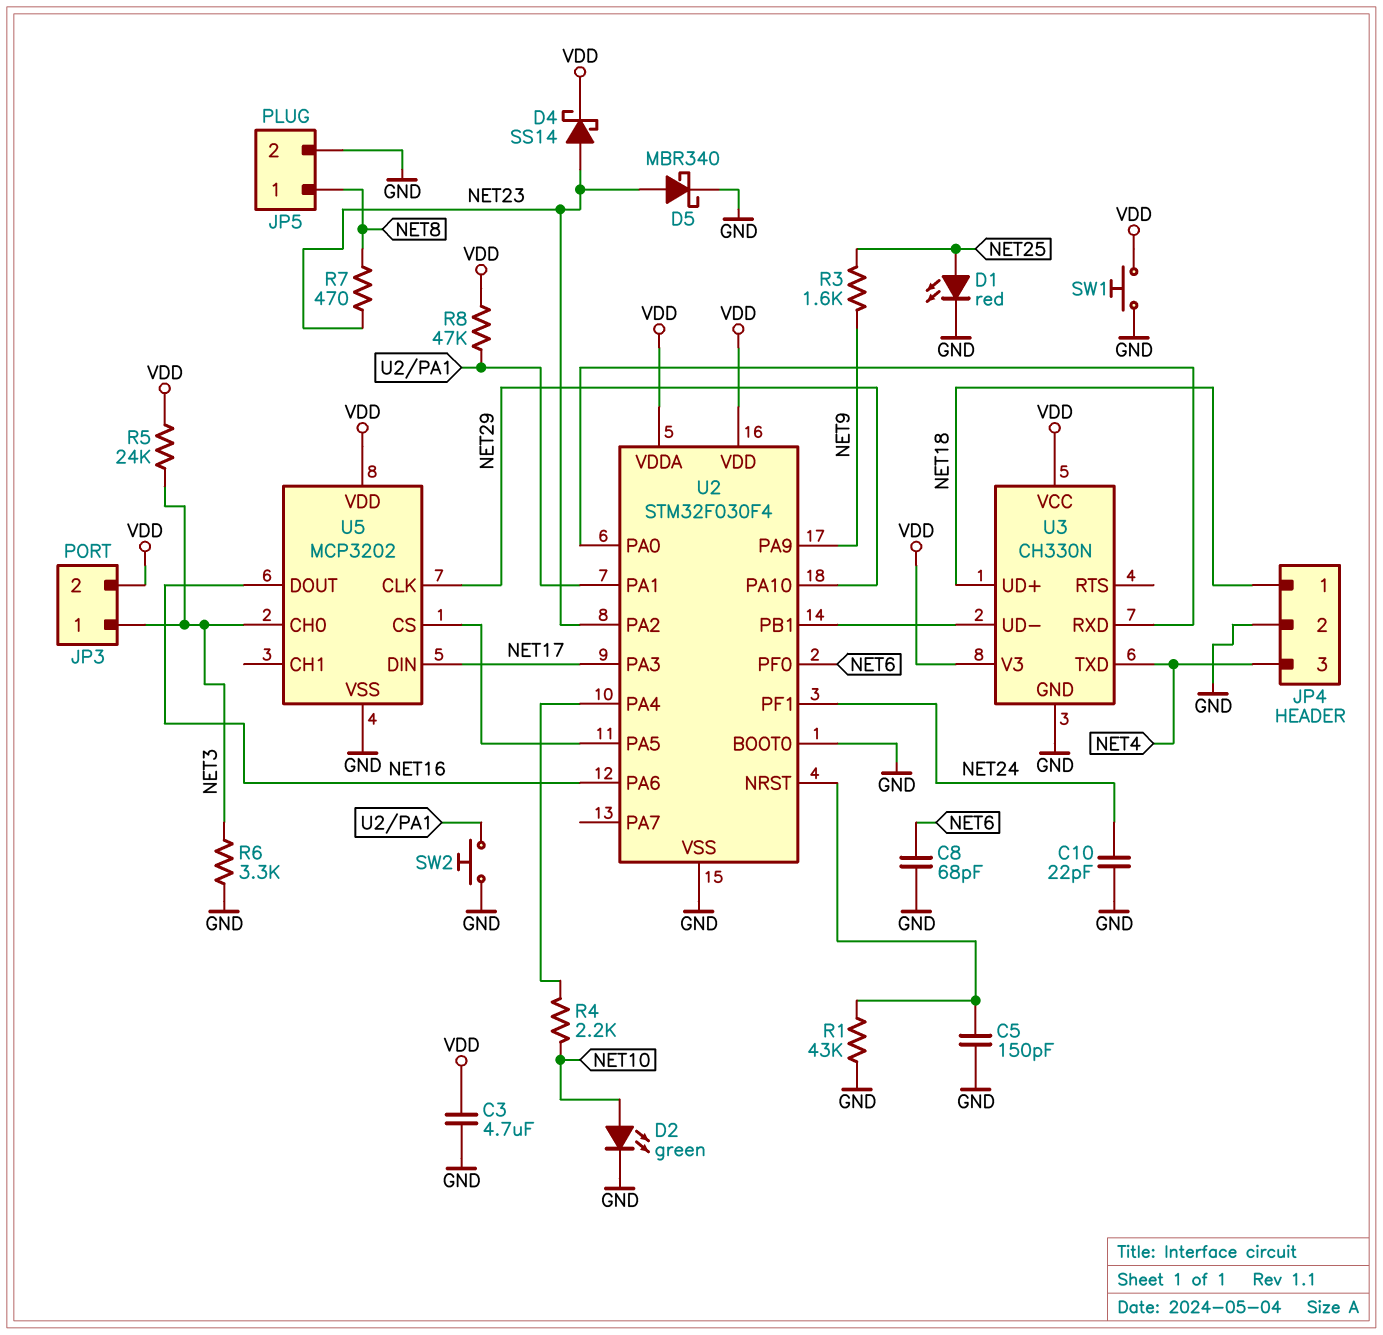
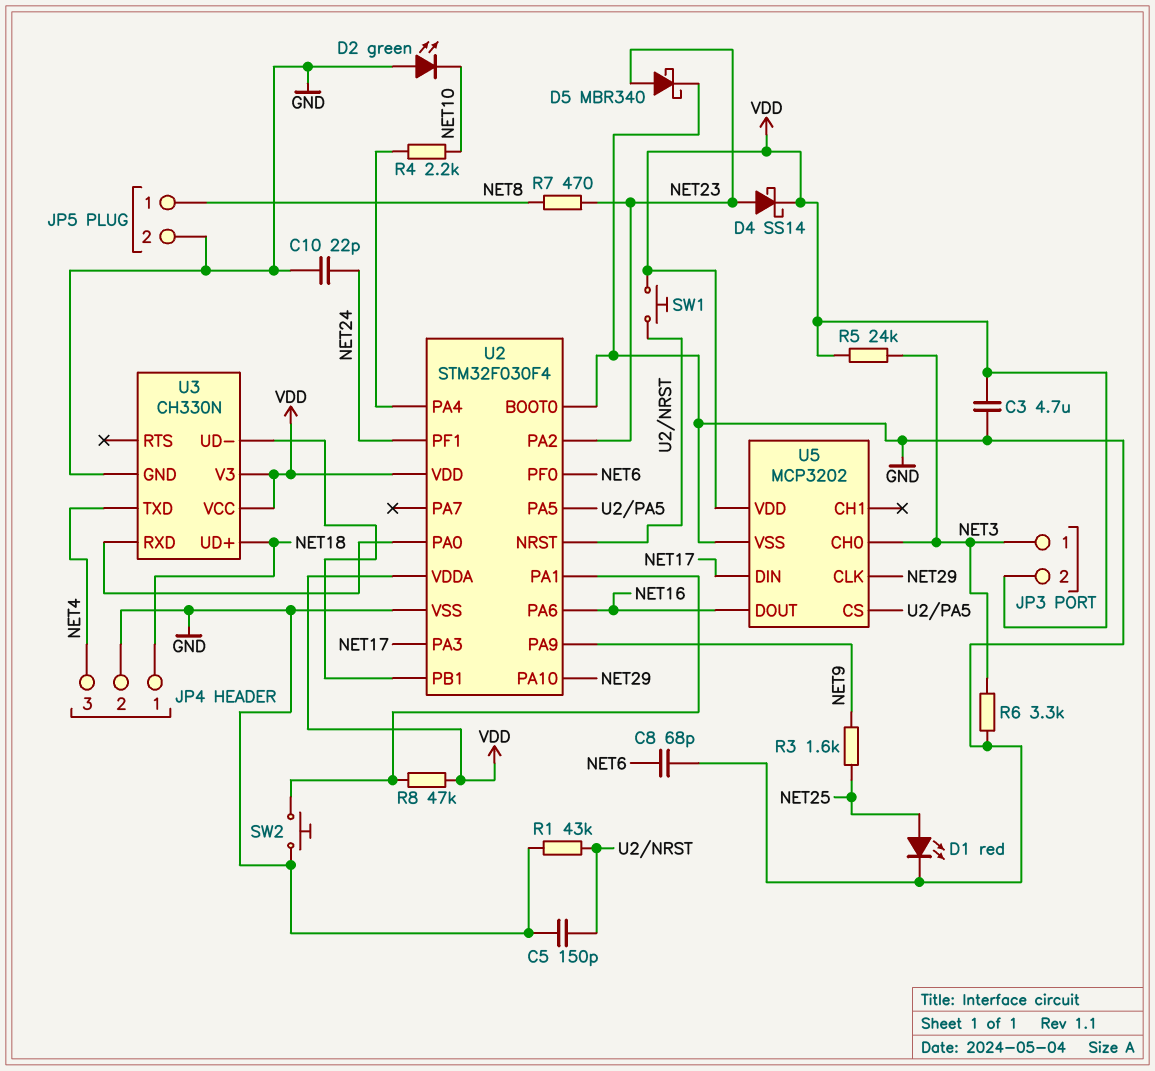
D2: LED green (A NET10, K GND) -> LED green (A GND, K NET10)
SW1: button (GND, VDD) -> button (U2/NRST, VDD)

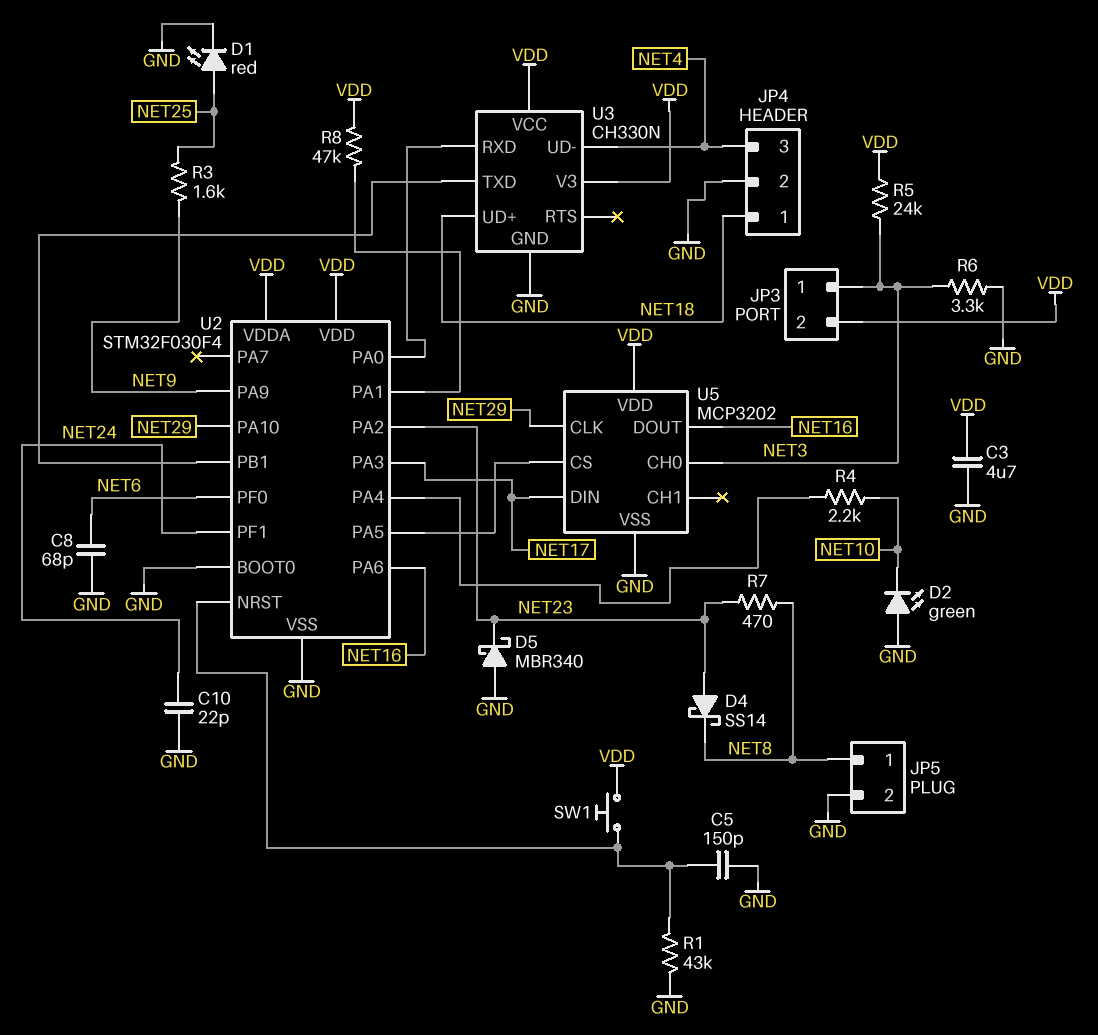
D4: schottky SS14 (A NET23, K VDD) -> schottky SS14 (A NET23, K NET8)
D5: schottky MBR340 (A NET23, K GND) -> schottky MBR340 (A GND, K NET23)
SW2: button (GND, U2/PA1) -> none
U3 pin TXD: NET4 -> U2/PB1
U3 pin UD-: U2/PB1 -> NET4

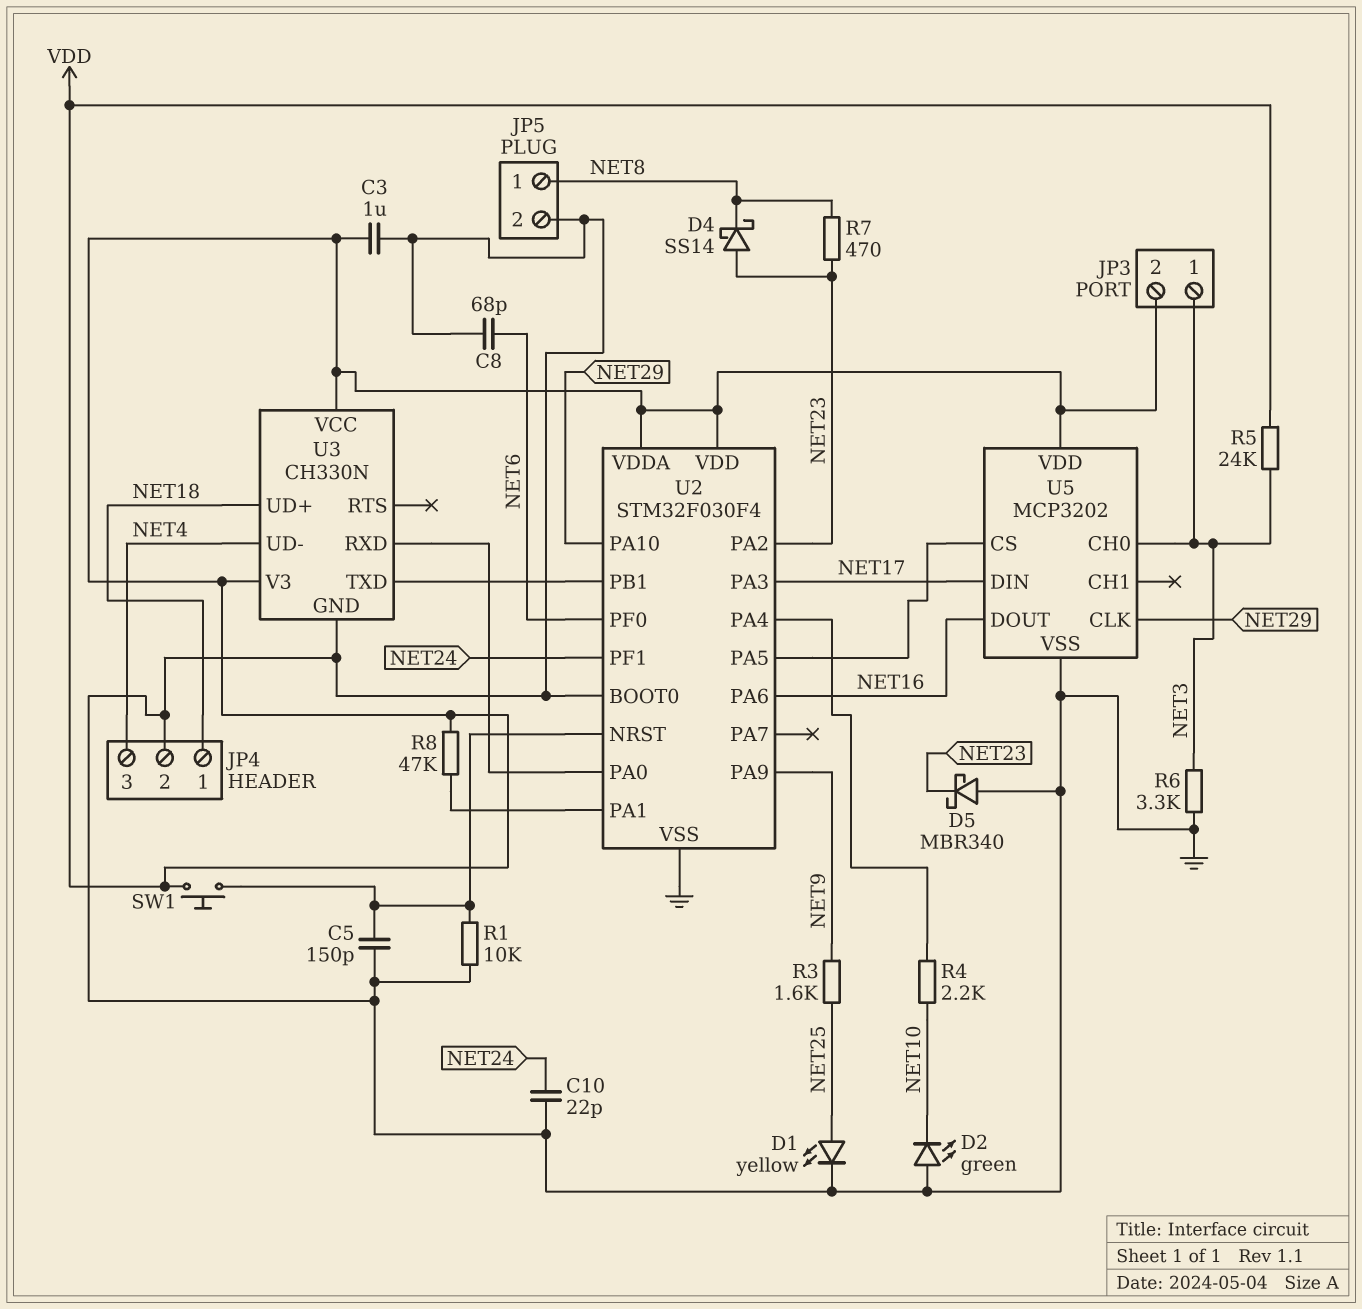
C3: 4.7uF (GND, VDD) -> 1uF (GND, VDD)
D1: LED red (A NET25, K GND) -> LED yellow (A NET25, K GND)
R1: 43k (GND, U2/NRST) -> 10k (GND, U2/NRST)

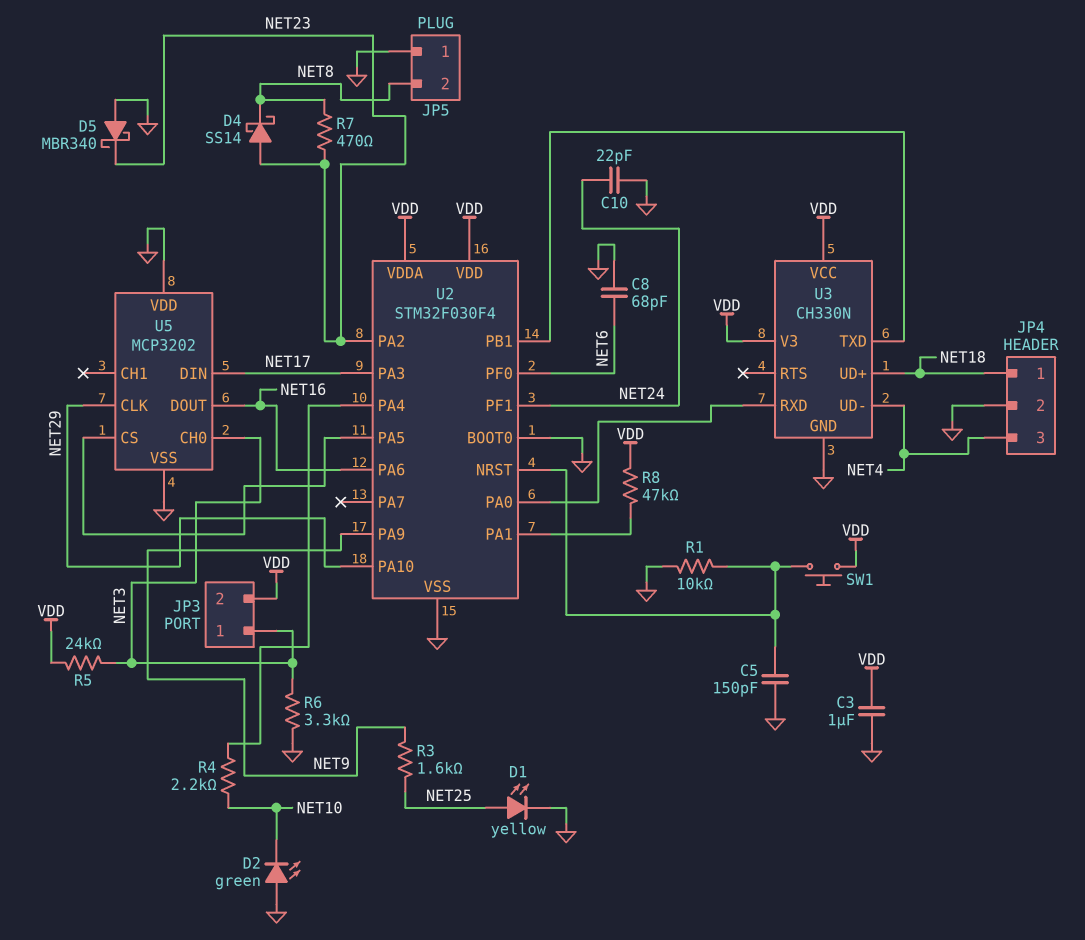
JP5 pin 1: NET8 -> GND
JP5 pin 2: GND -> NET8
U5 pin VDD: VDD -> GND

